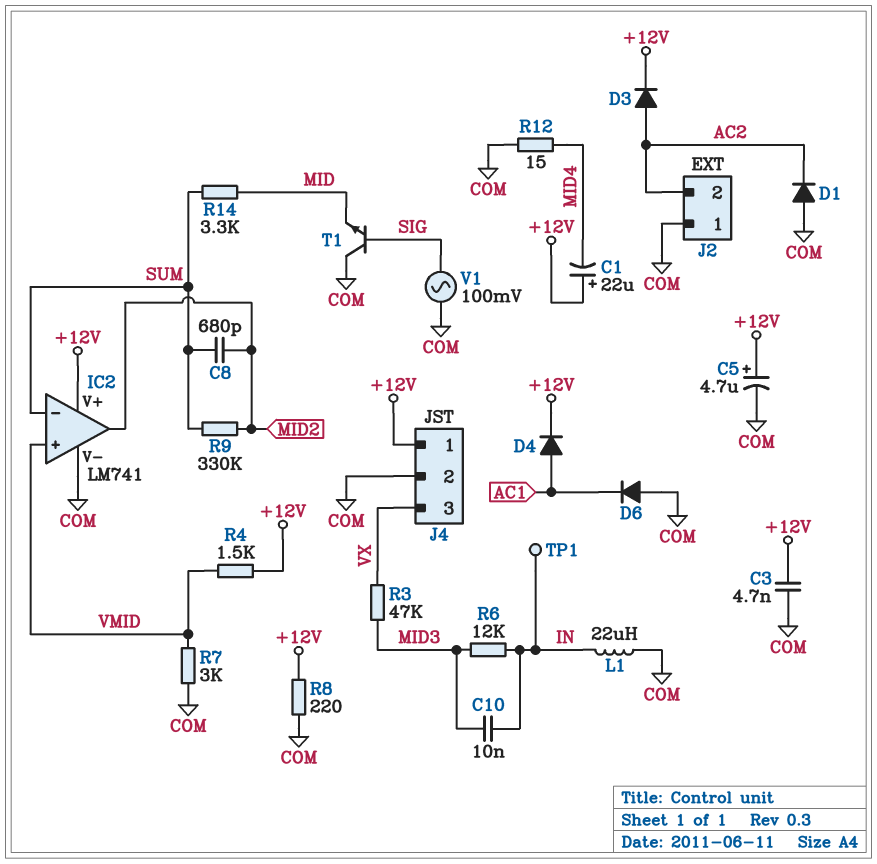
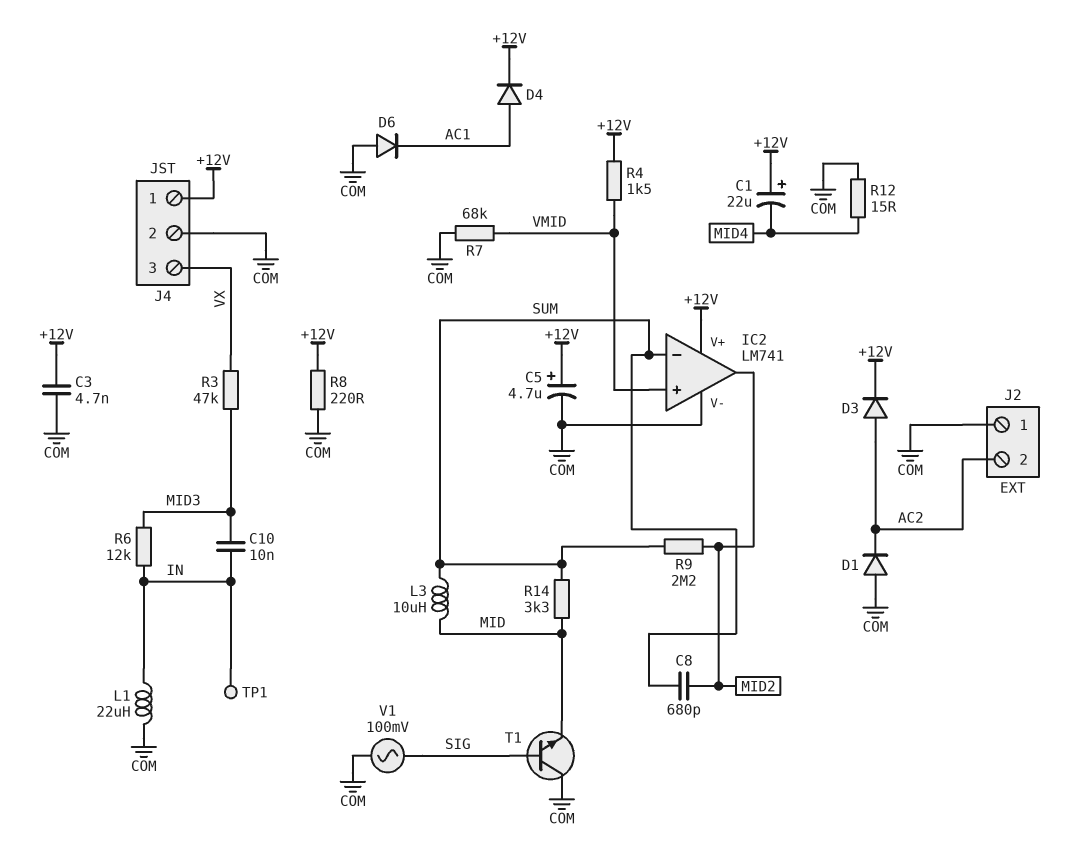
L3: none -> 10uH (MID, SUM)
R7: 3k (COM, VMID) -> 68k (COM, VMID)
R9: 330k (MID2, SUM) -> 2.2M (MID2, SUM)

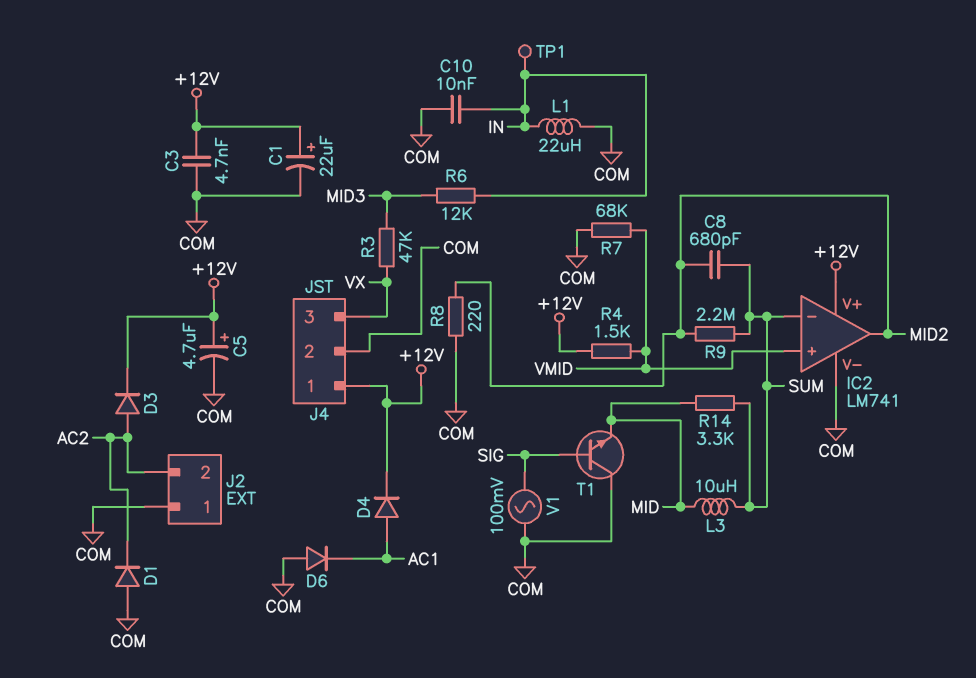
C1: 22uF (plus +12V, minus MID4) -> 22uF (plus +12V, minus COM)
C10: 10nF (IN, MID3) -> 10nF (COM, IN)
R8: 220 (+12V, COM) -> 220 (COM, MID2)
R12: 15 (COM, MID4) -> none

